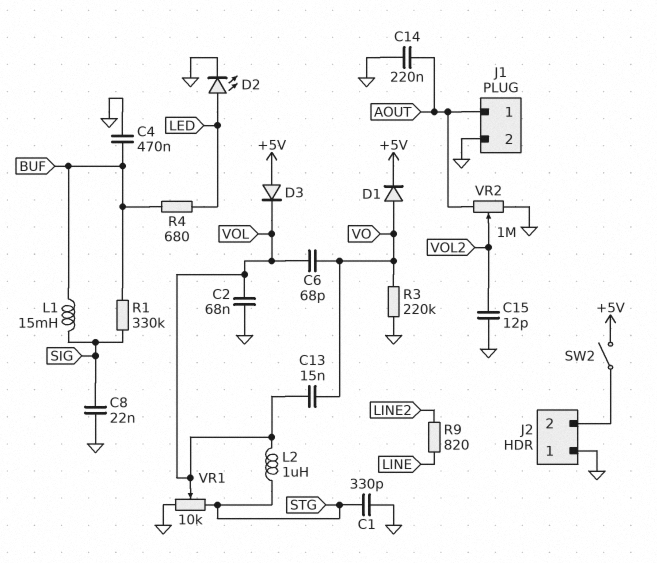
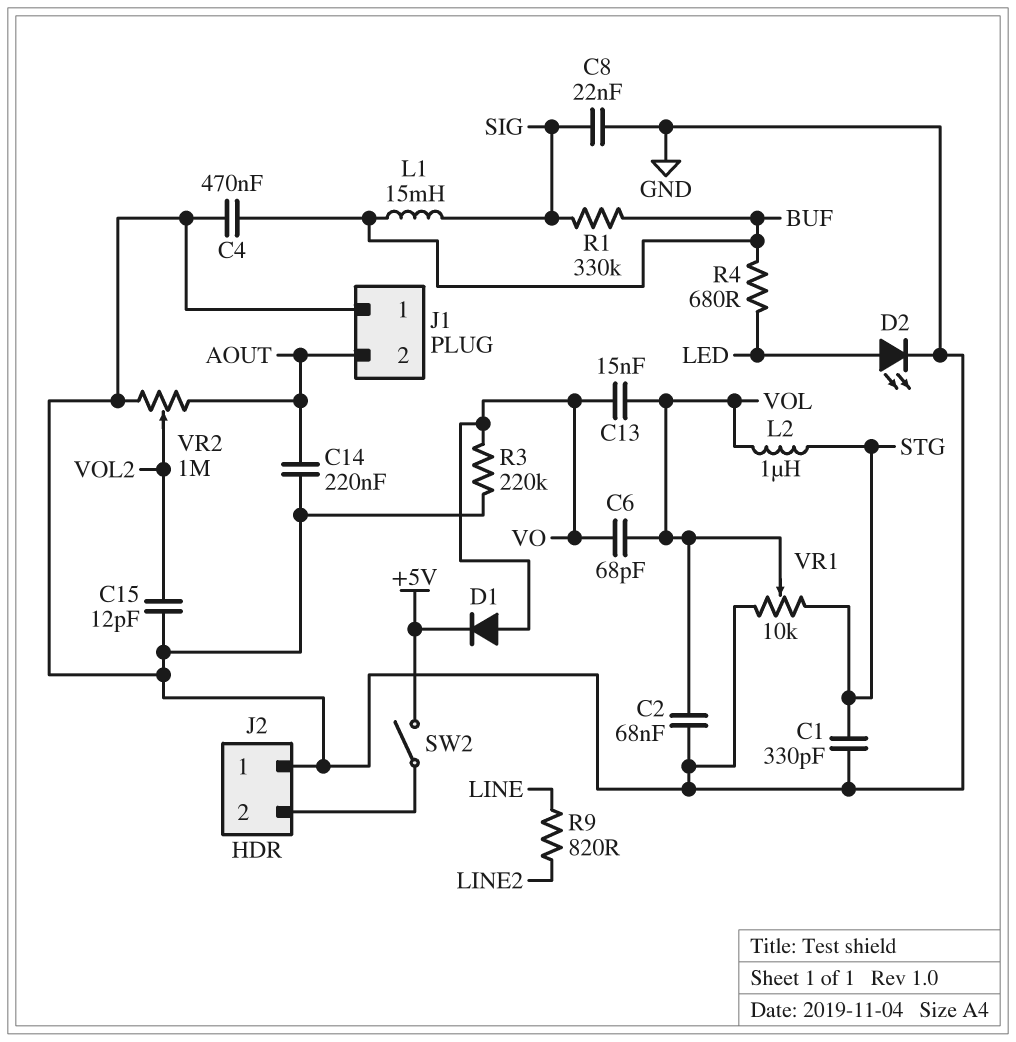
D3: diode (A +5V, K VOL) -> none
J1 pin 1: AOUT -> GND
J1 pin 2: GND -> AOUT

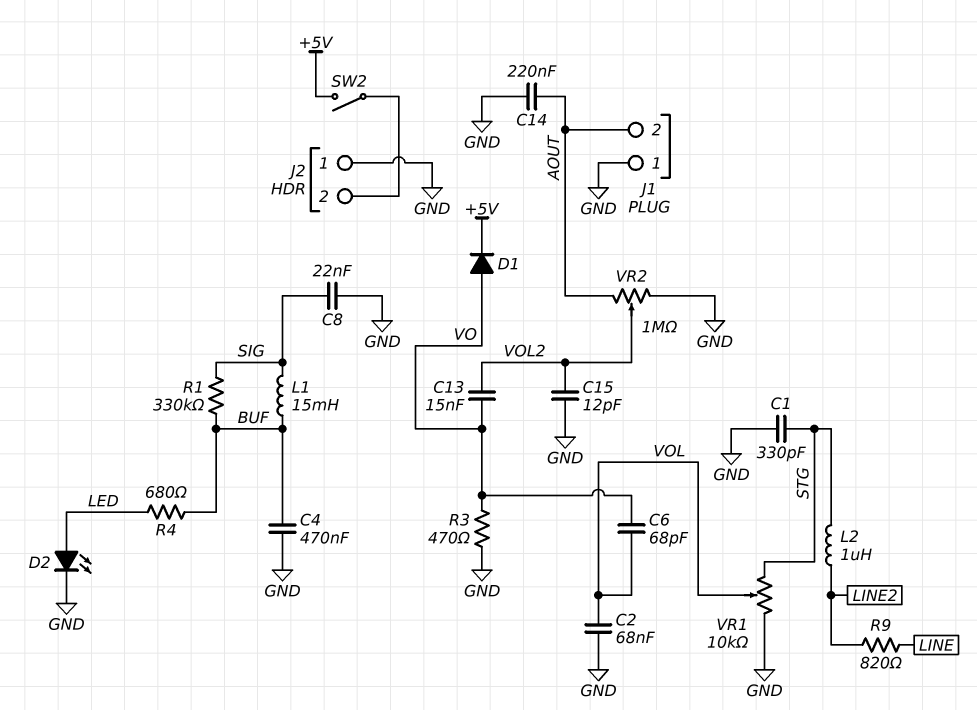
C13: 15nF (VO, VOL) -> 15nF (VO, VOL2)
L2: 1uH (STG, VOL) -> 1uH (LINE2, STG)
R3: 220k (GND, VO) -> 470 (GND, VO)

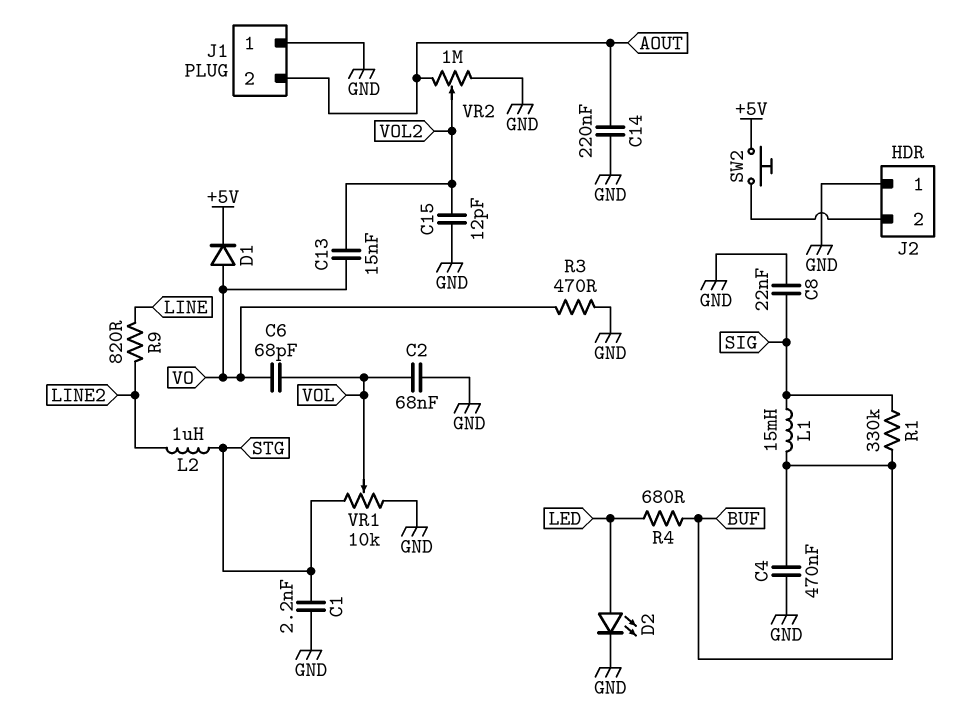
C1: 330pF (GND, STG) -> 2.2nF (GND, STG)
SW2: switch (+5V, J2/2) -> button (+5V, J2/2)

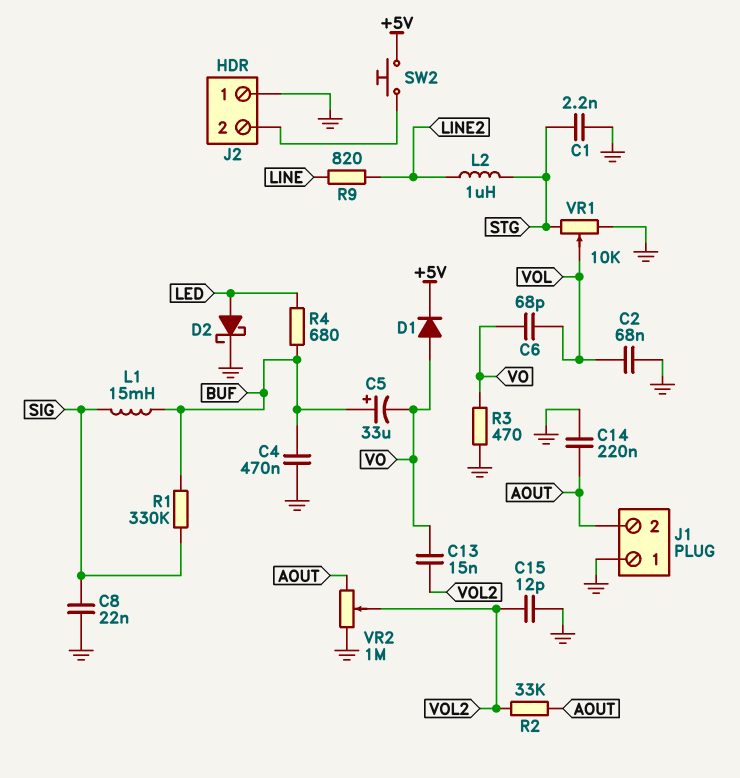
C5: none -> 33uF (plus BUF, minus VO)
D2: LED (A LED, K GND) -> schottky (A LED, K GND)
R2: none -> 33k (AOUT, VOL2)

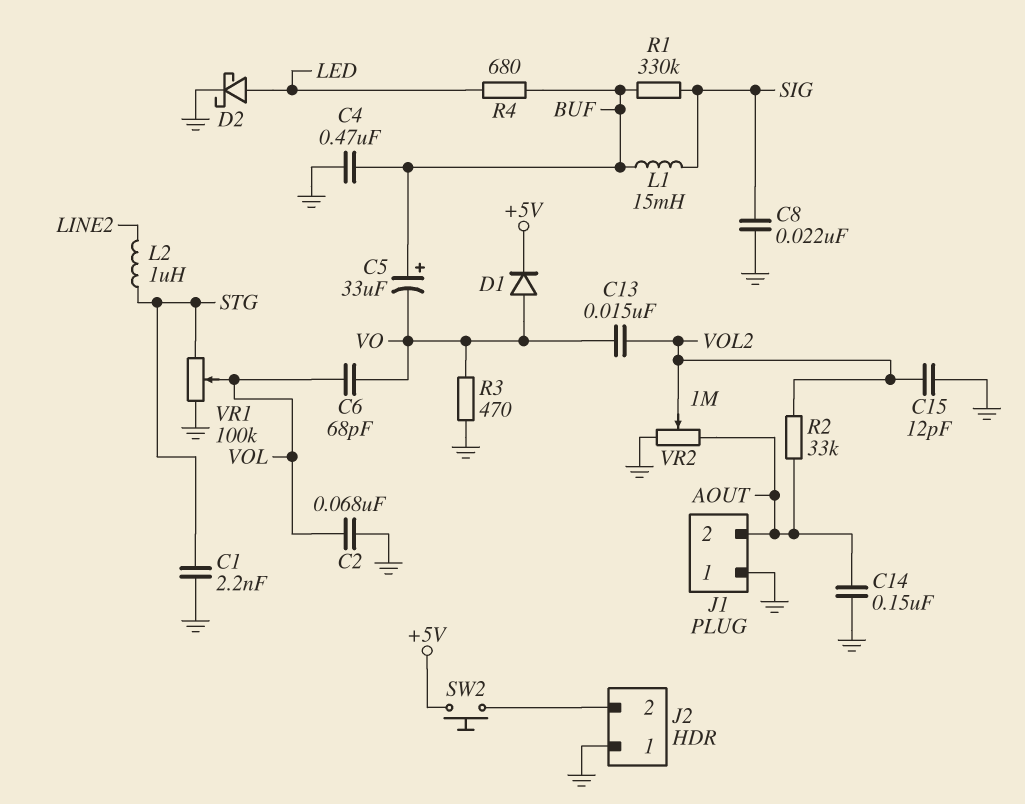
C14: 220nF (AOUT, GND) -> 150nF (AOUT, GND)
R9: 820 (LINE, LINE2) -> none
VR1: 10k (GND, STG, wiper VOL) -> 100k (GND, STG, wiper VOL)

